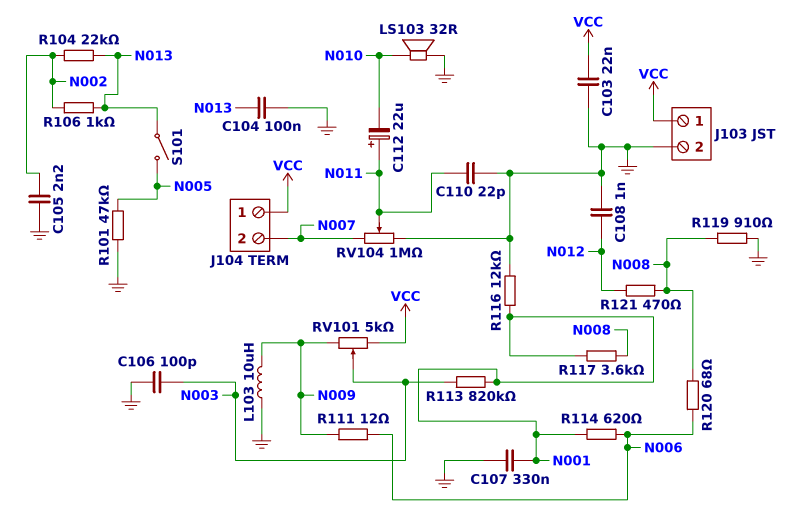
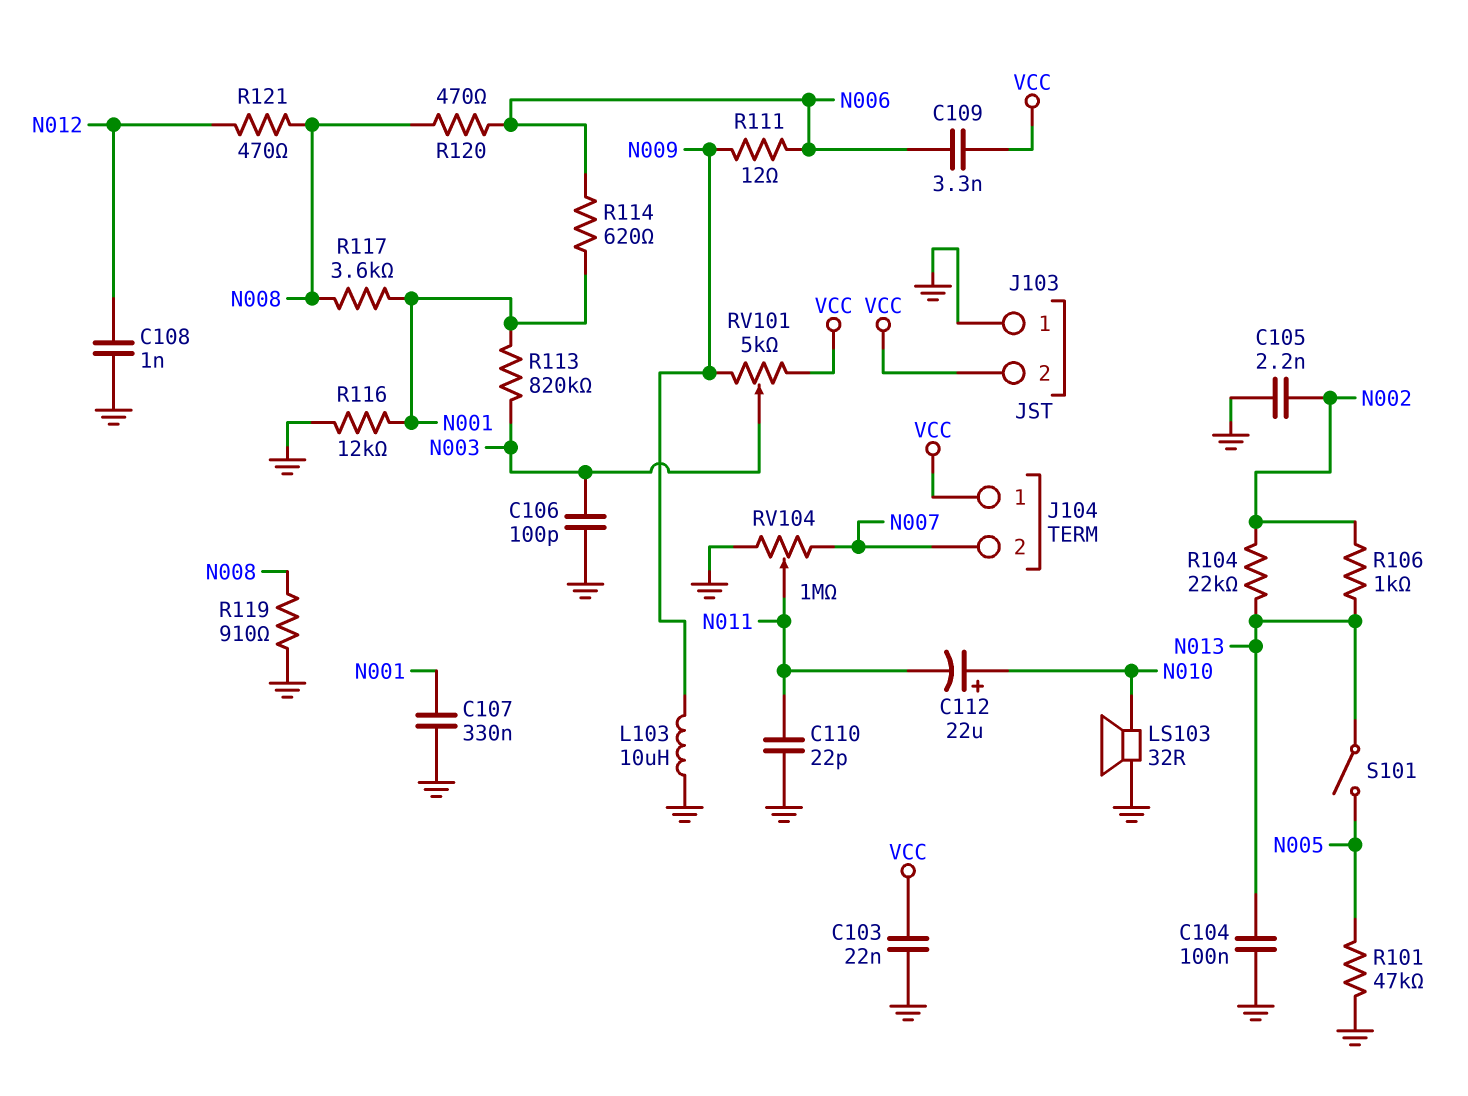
C109: none -> 3.3nF (N006, VCC)
C112: 22uF (plus N011, minus N010) -> 22uF (plus N010, minus N011)
J103 pin 1: VCC -> GND
J103 pin 2: GND -> VCC
R120: 68 (N006, N008) -> 470 (N006, N008)

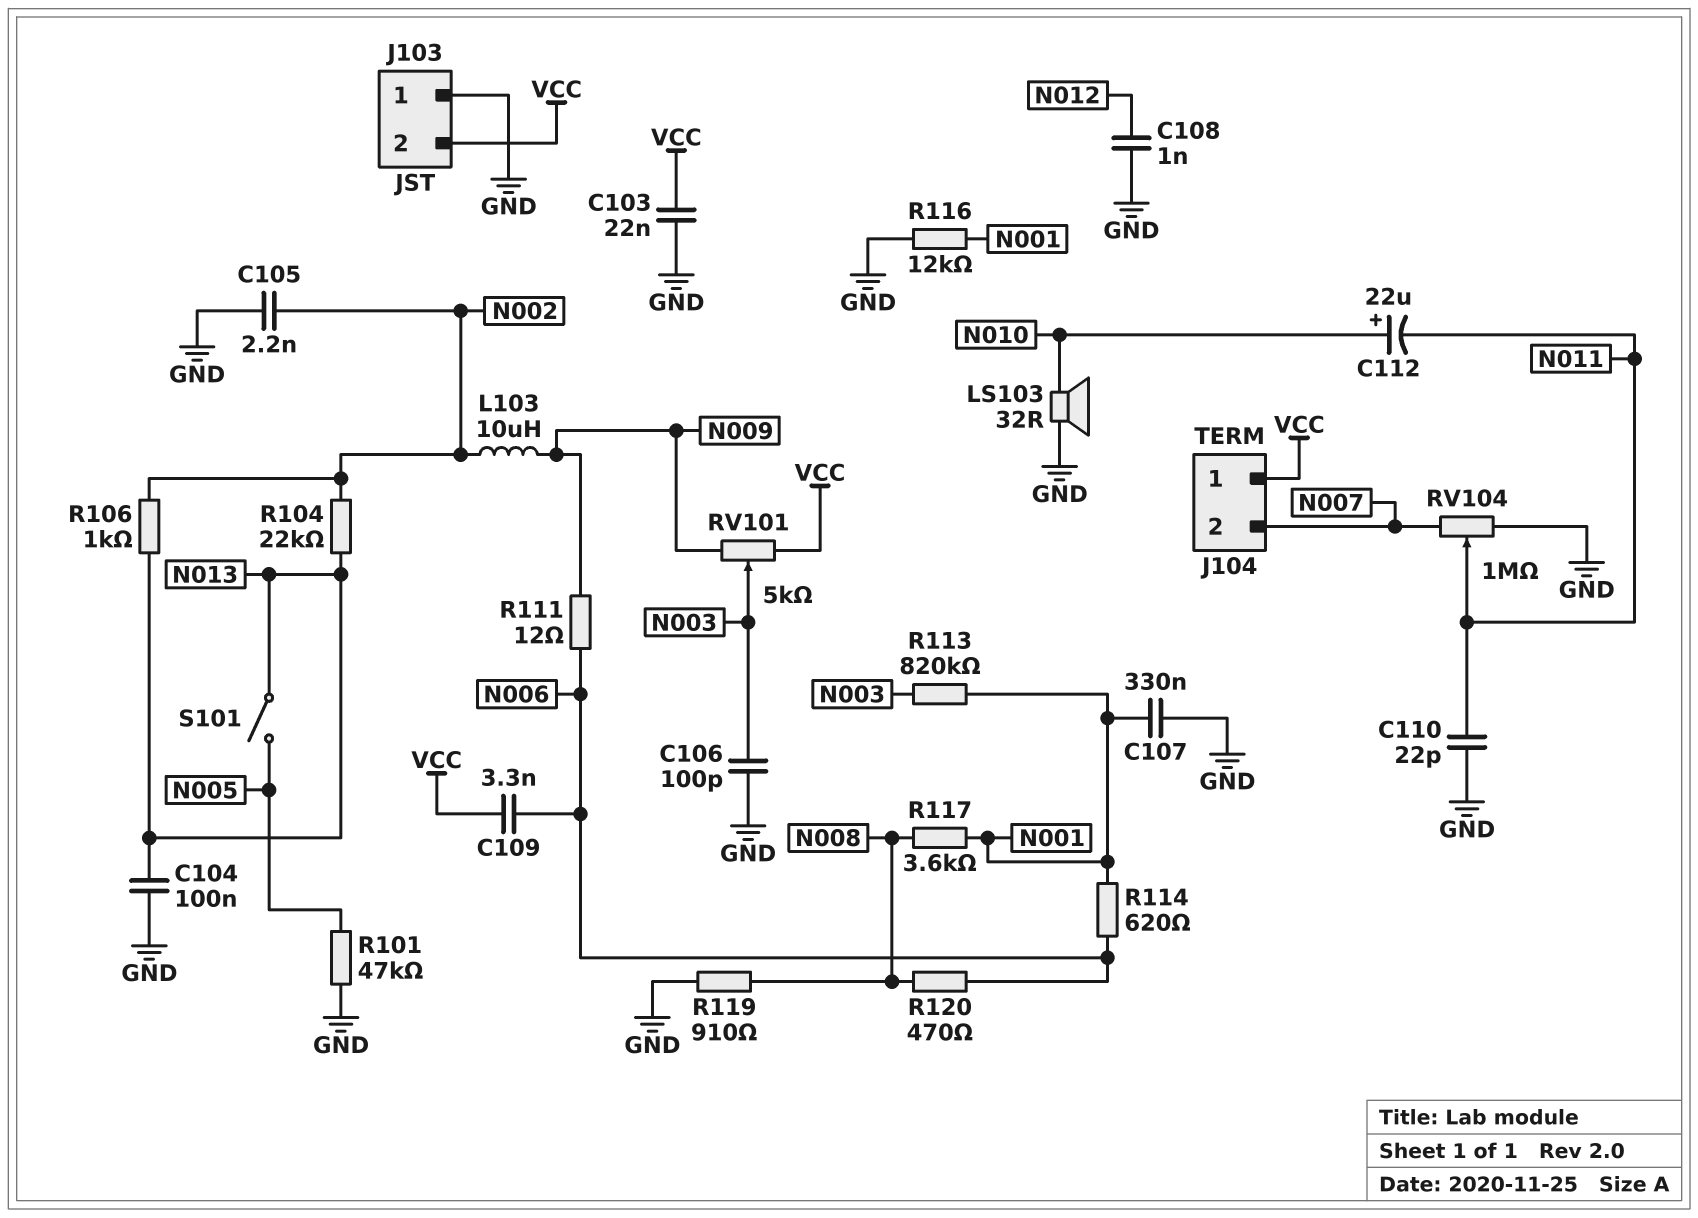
L103: 10uH (GND, N009) -> 10uH (N002, N009)
R121: 470 (N008, N012) -> none

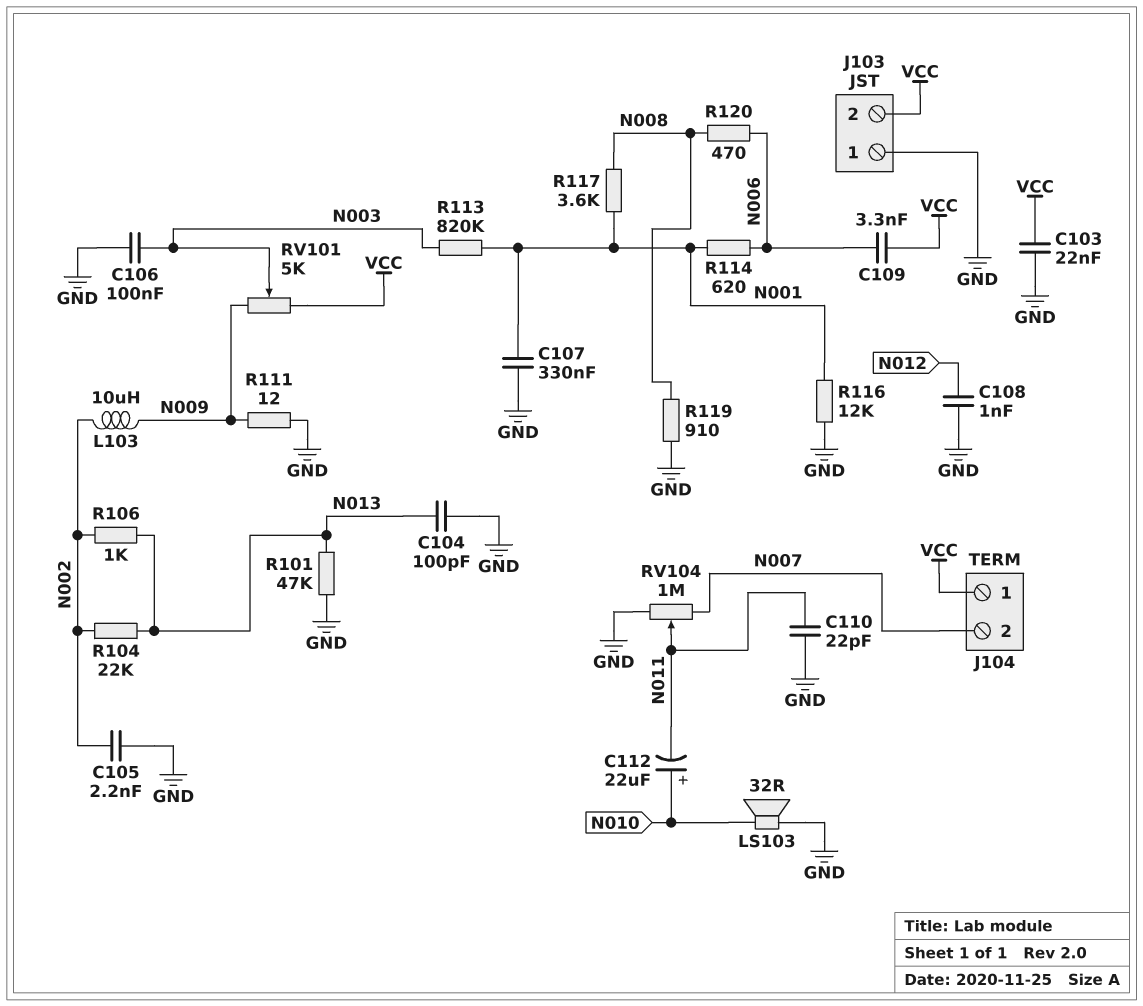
C104: 100nF (GND, N013) -> 100pF (GND, N013)
C106: 100pF (GND, N003) -> 100nF (GND, N003)
R101: 47k (GND, N005) -> 47k (GND, N013)
R111: 12 (N006, N009) -> 12 (GND, N009)
S101: switch (N005, N013) -> none

